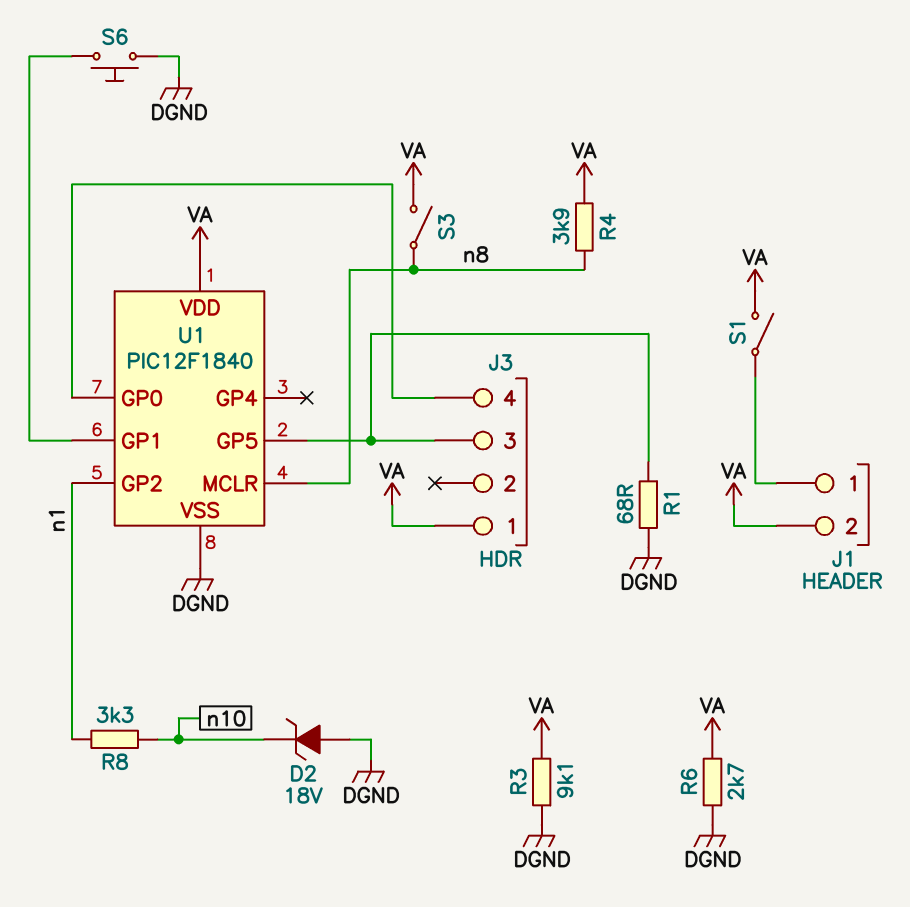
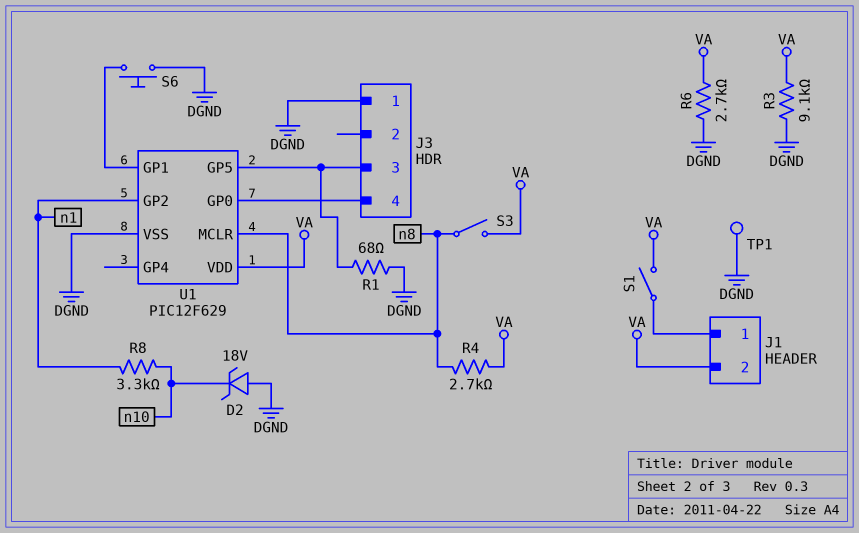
J3 pin 1: VA -> DGND
R4: 3.9k (VA, n8) -> 2.7k (VA, n8)
TP1: none -> test point (DGND)
U1: PIC12F1840 -> PIC12F629

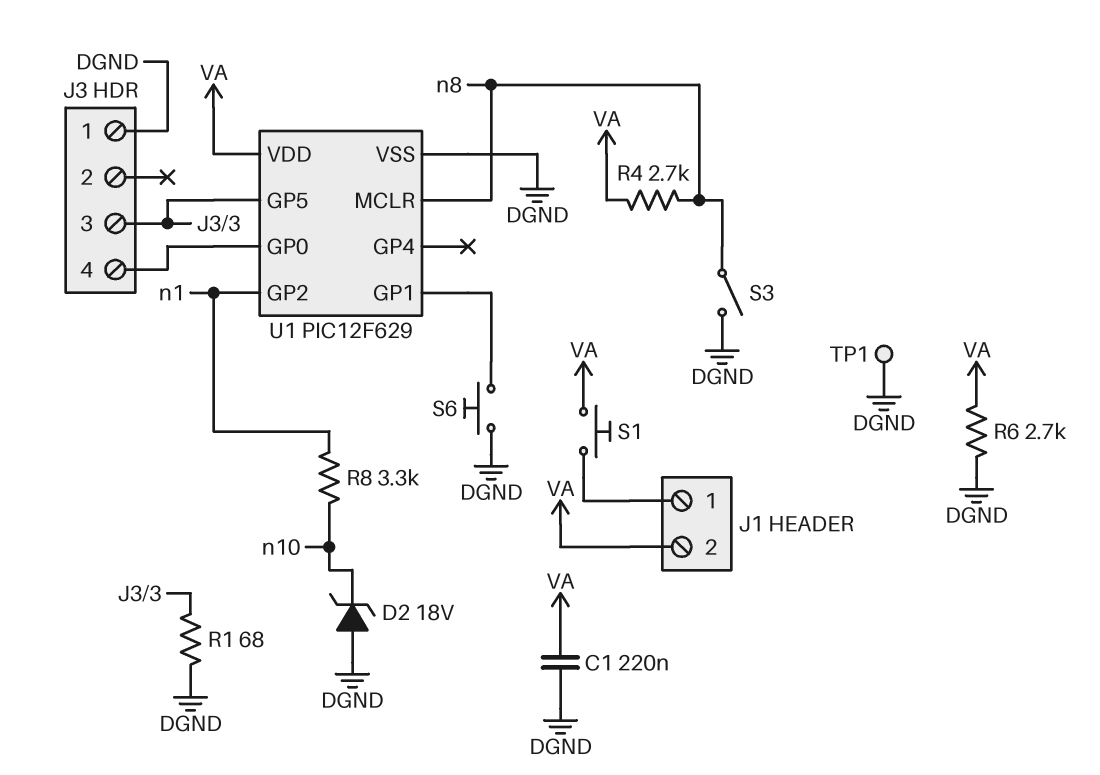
C1: none -> 220nF (DGND, VA)
R3: 9.1k (DGND, VA) -> none
S1: switch (J1/1, VA) -> button (J1/1, VA)
S3: switch (VA, n8) -> switch (DGND, n8)

